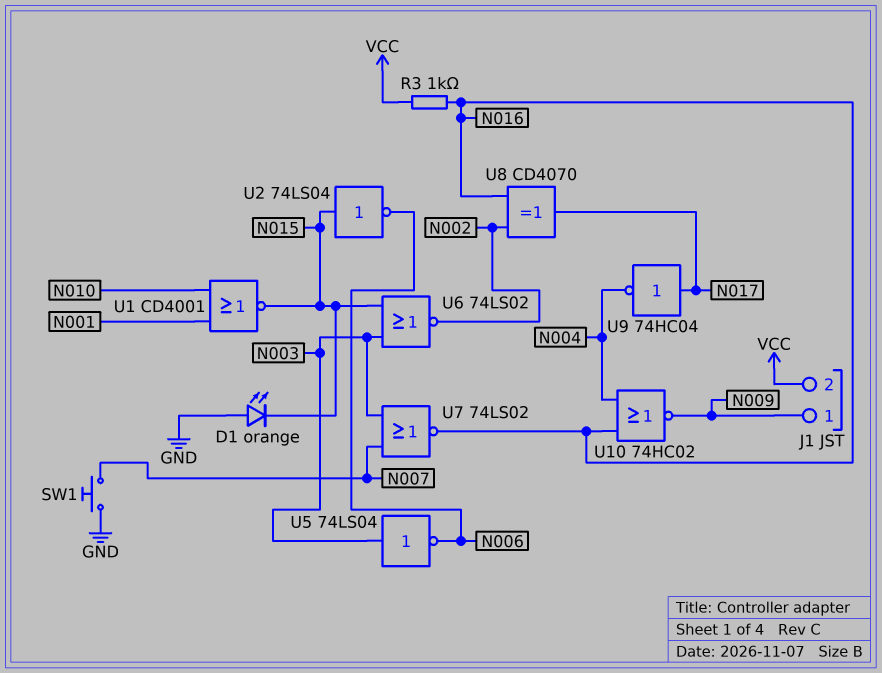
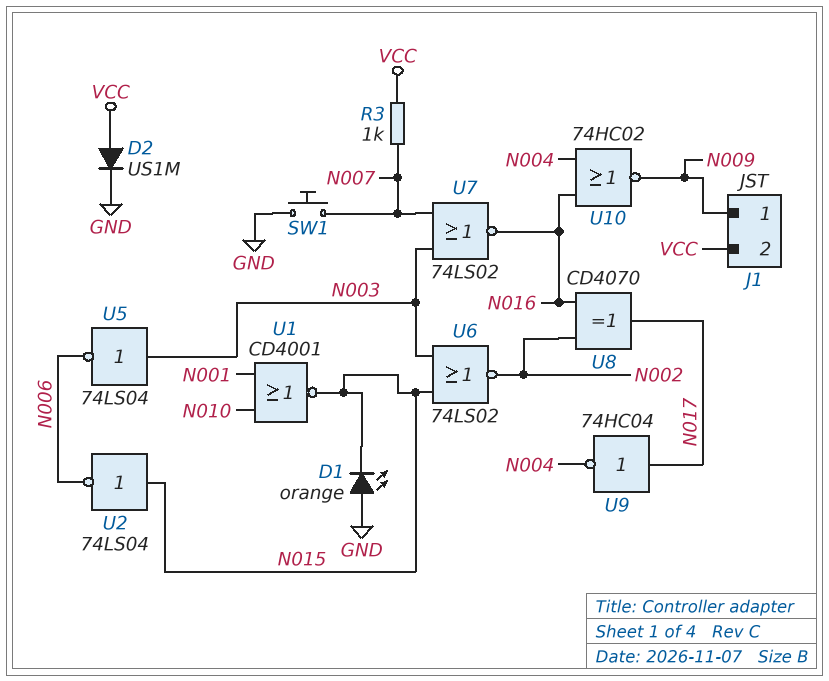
D2: none -> diode US1M (A VCC, K GND)
R3: 1k (N016, VCC) -> 1k (N007, VCC)

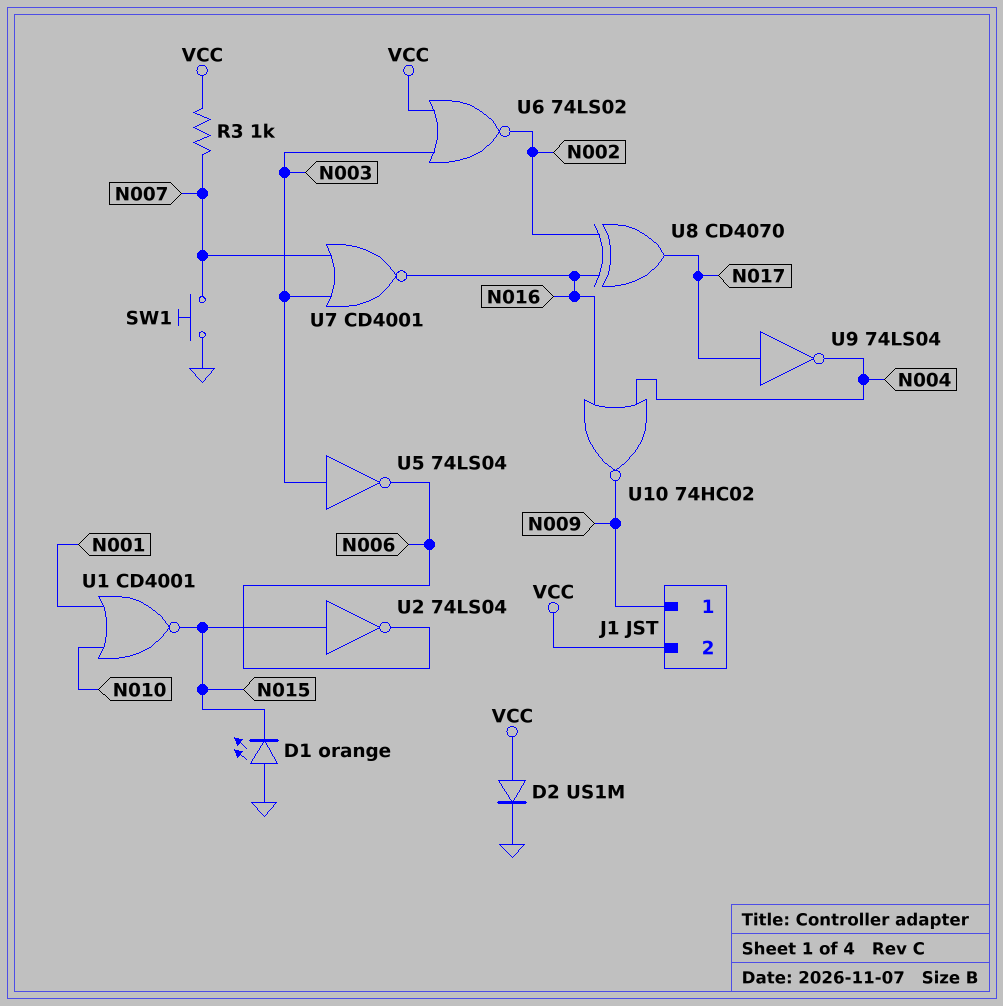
U6: NOR 74LS02 (in N003, in N015, out N002) -> NOR 74LS02 (in N003, in VCC, out N002)
U7: NOR 74LS02 (in N003, in N007, out N016) -> NOR CD4001 (in N003, in N007, out N016)
U9: NOT 74HC04 (in N017, out N004) -> NOT 74LS04 (in N017, out N004)

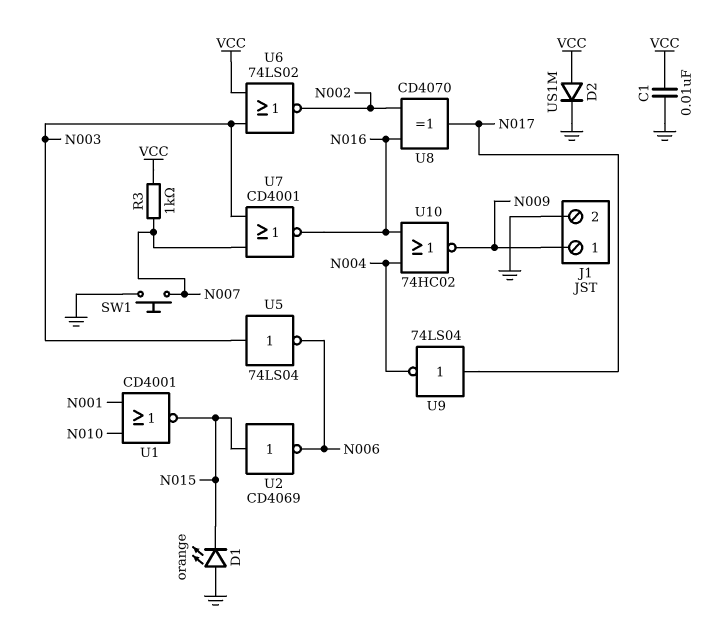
C1: none -> 10nF (GND, VCC)
J1 pin 2: VCC -> GND
U2: NOT 74LS04 (in N015, out N006) -> NOT CD4069 (in N015, out N006)

